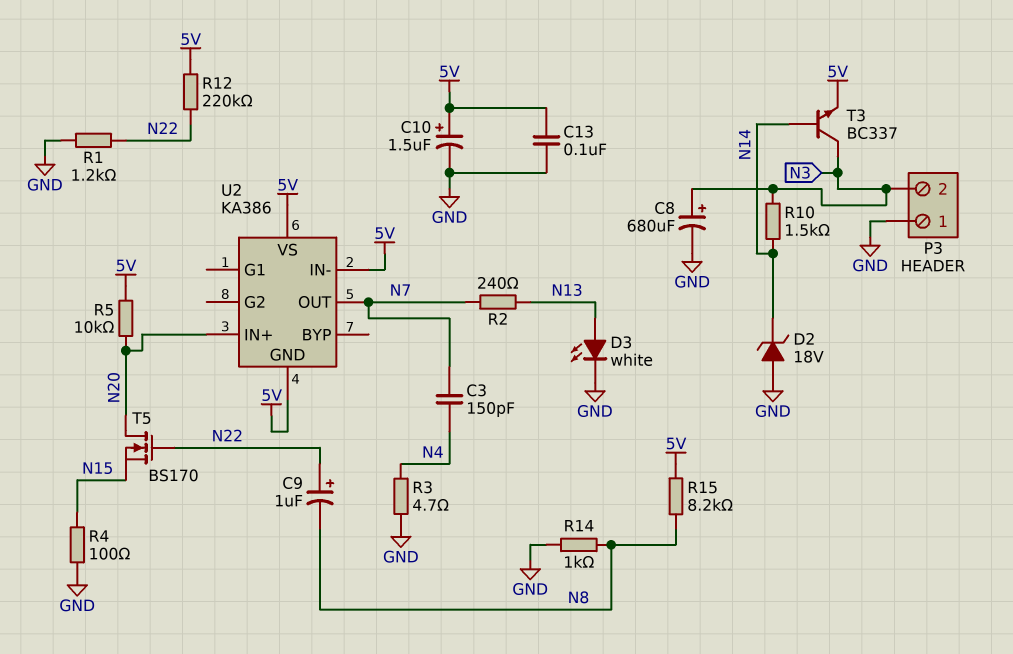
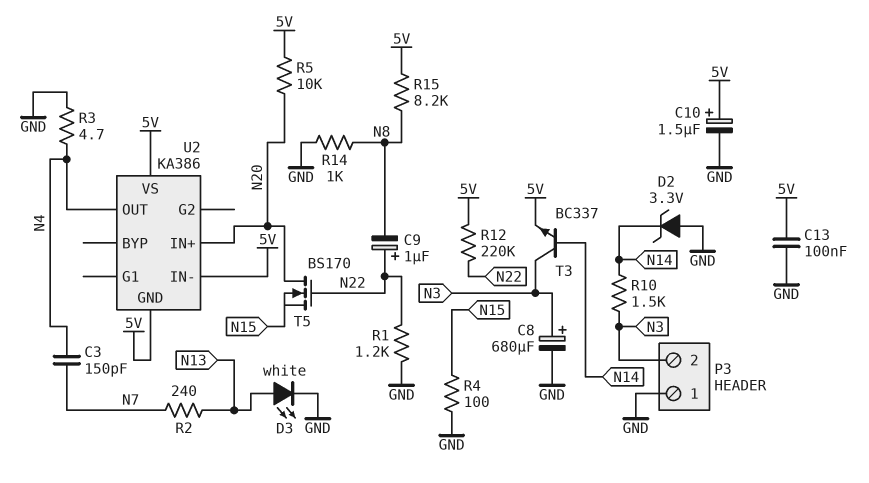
D2: zener 18V (A GND, K N14) -> zener 3.3V (A GND, K N14)
U2 pin OUT: N7 -> N4

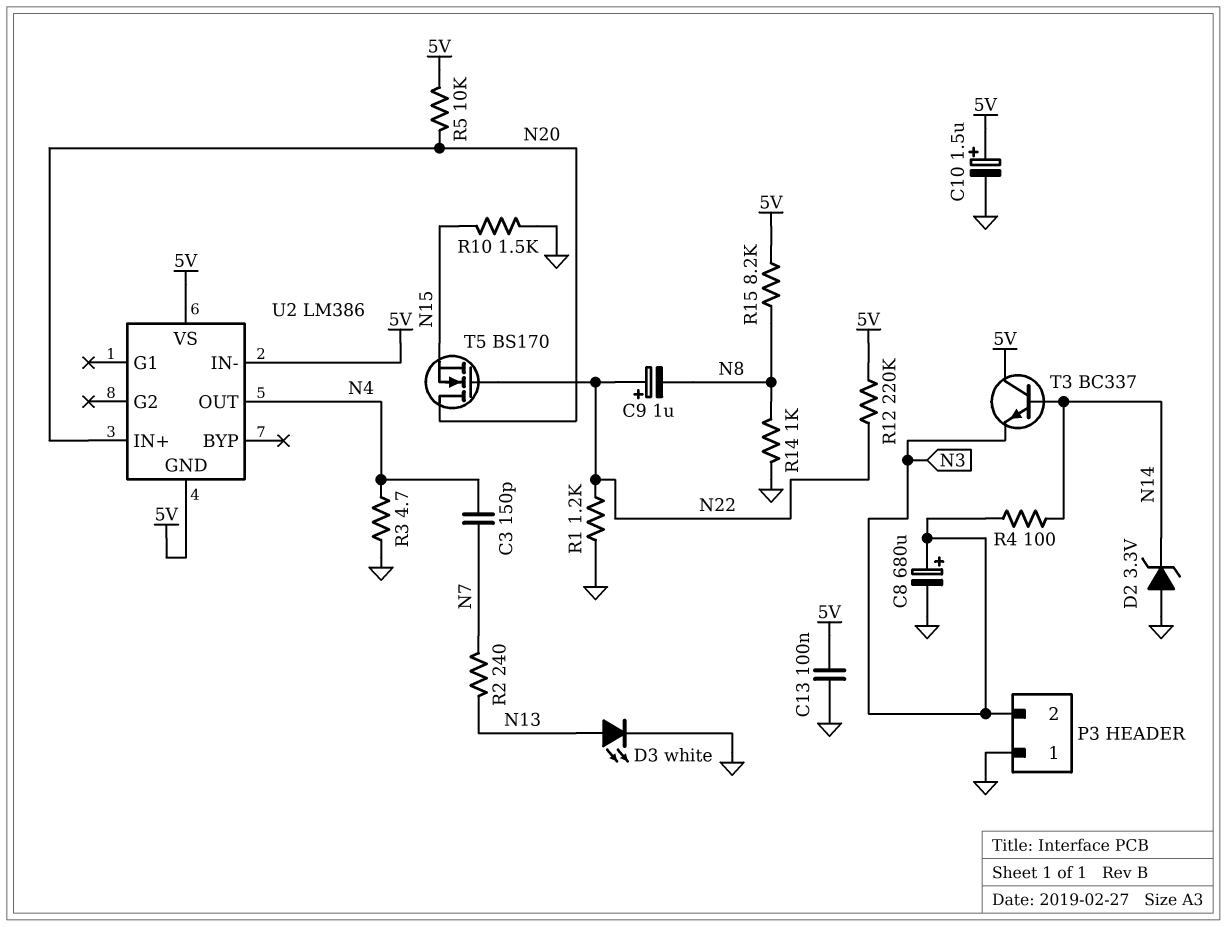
R4: 100 (GND, N15) -> 100 (N3, N14)
R10: 1.5k (N3, N14) -> 1.5k (GND, N15)
T3: NPN BC337 (B N14, C N3, E 5V) -> NPN BC337 (B N14, C 5V, E N3)
U2: KA386 -> LM386

